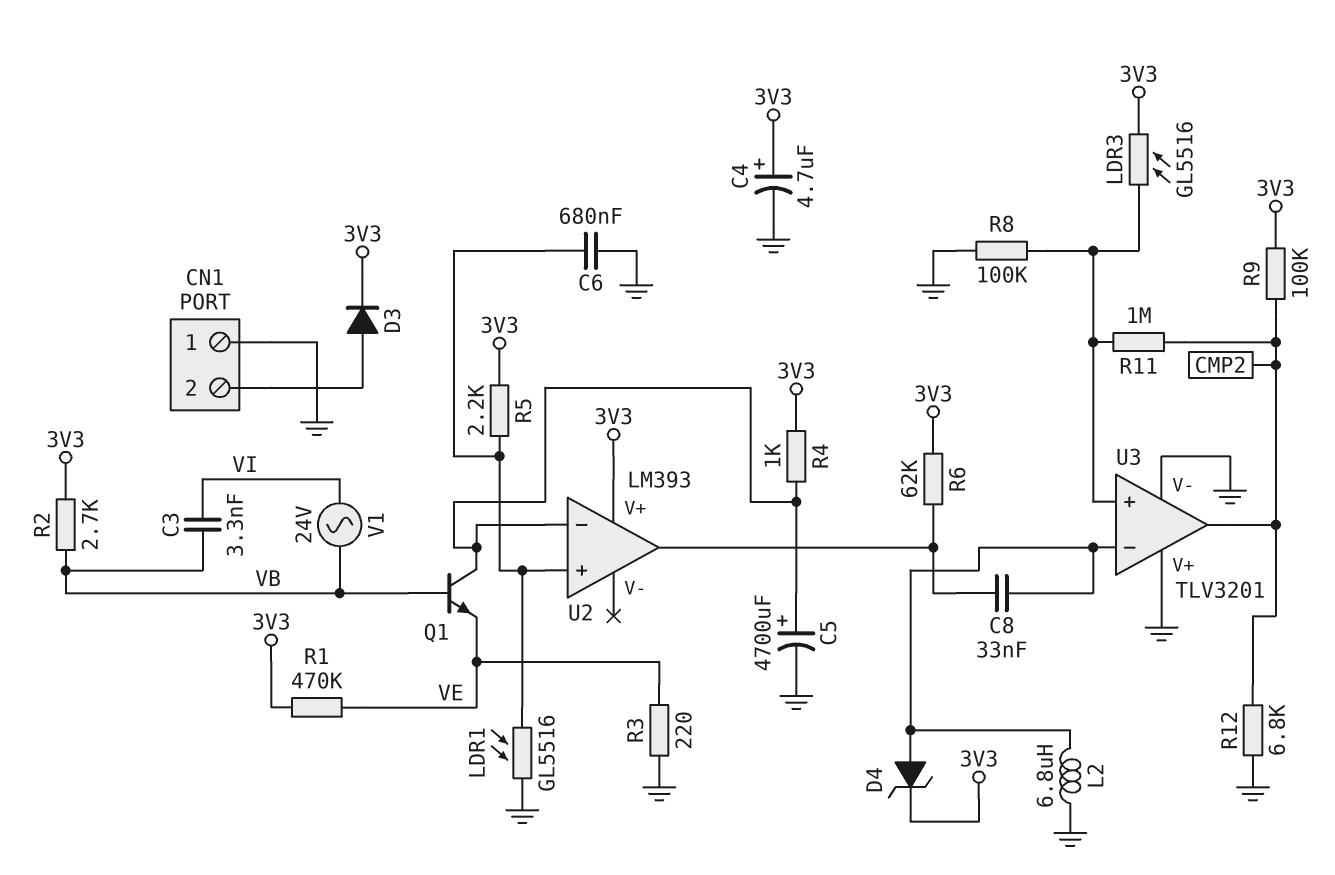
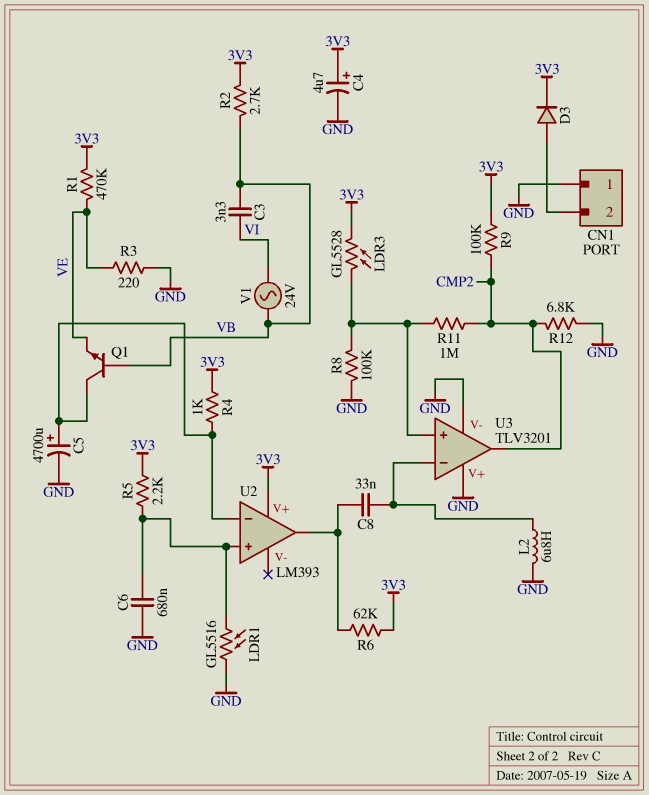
D4: zener (A U3/in-, K 3V3) -> none
LDR3: GL5516 (3V3, U3/in+) -> GL5528 (3V3, U3/in+)

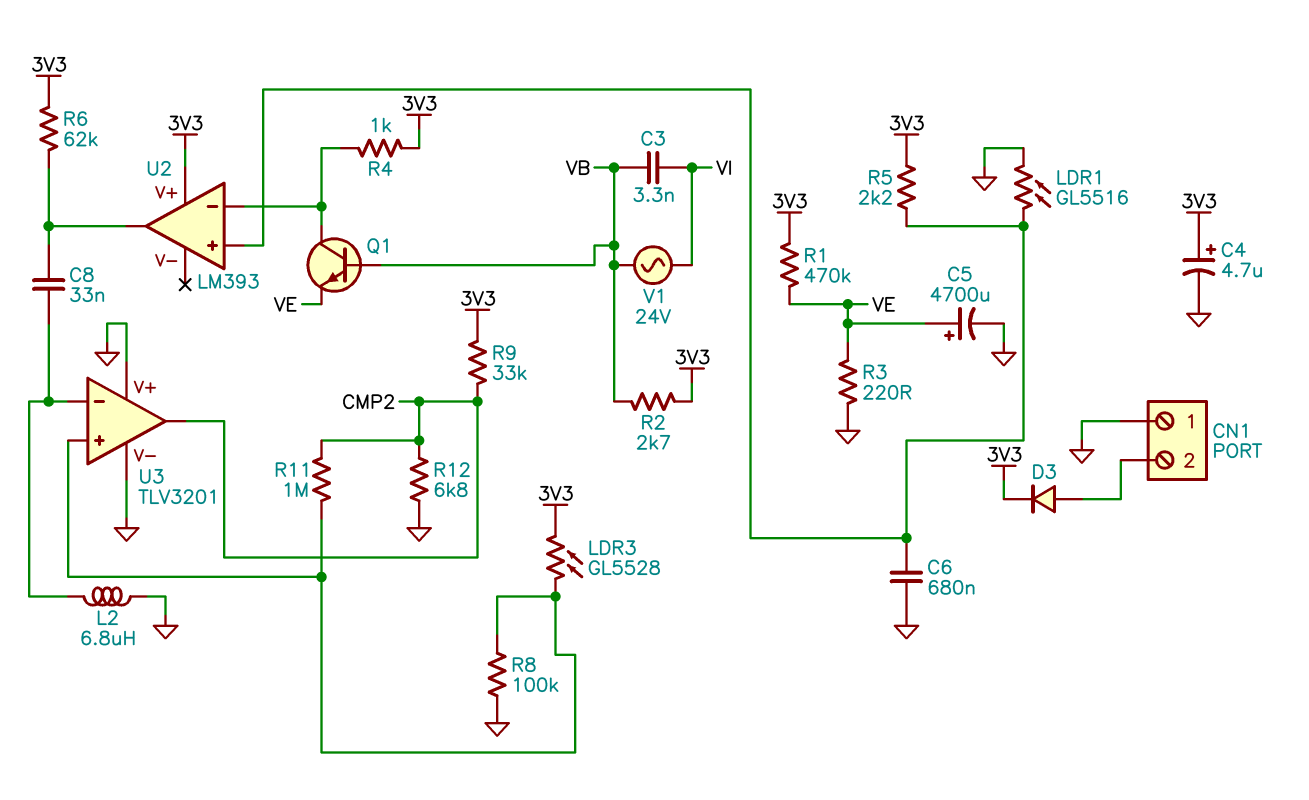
C5: 4700uF (plus U2/in-, minus GND) -> 4700uF (plus VE, minus GND)
R9: 100k (3V3, CMP2) -> 33k (3V3, CMP2)

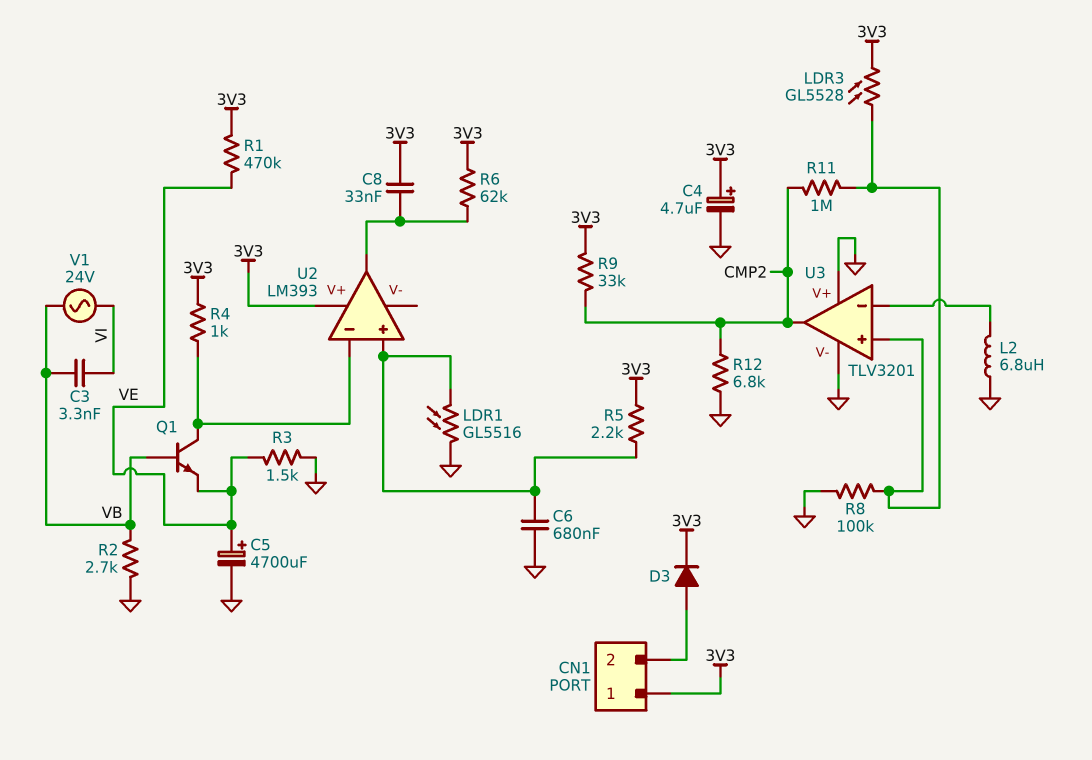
C8: 33nF (U2/out, U3/in-) -> 33nF (3V3, U2/out)
CN1 pin 1: GND -> 3V3
R2: 2.7k (3V3, VB) -> 2.7k (GND, VB)
R3: 220 (GND, VE) -> 1.5k (GND, VE)

